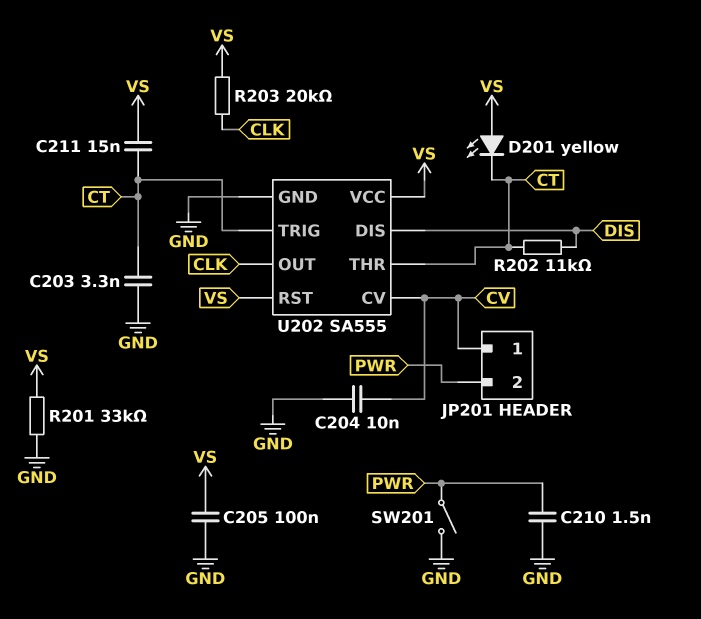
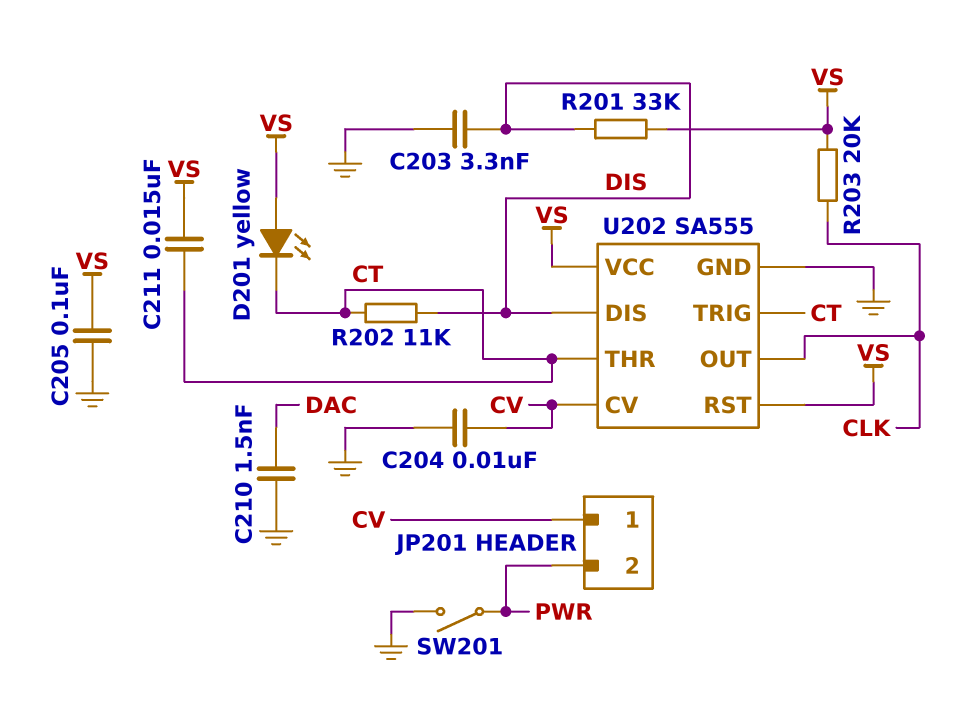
C203: 3.3nF (CT, GND) -> 3.3nF (DIS, GND)
C210: 1.5nF (GND, PWR) -> 1.5nF (DAC, GND)
R201: 33k (GND, VS) -> 33k (DIS, VS)

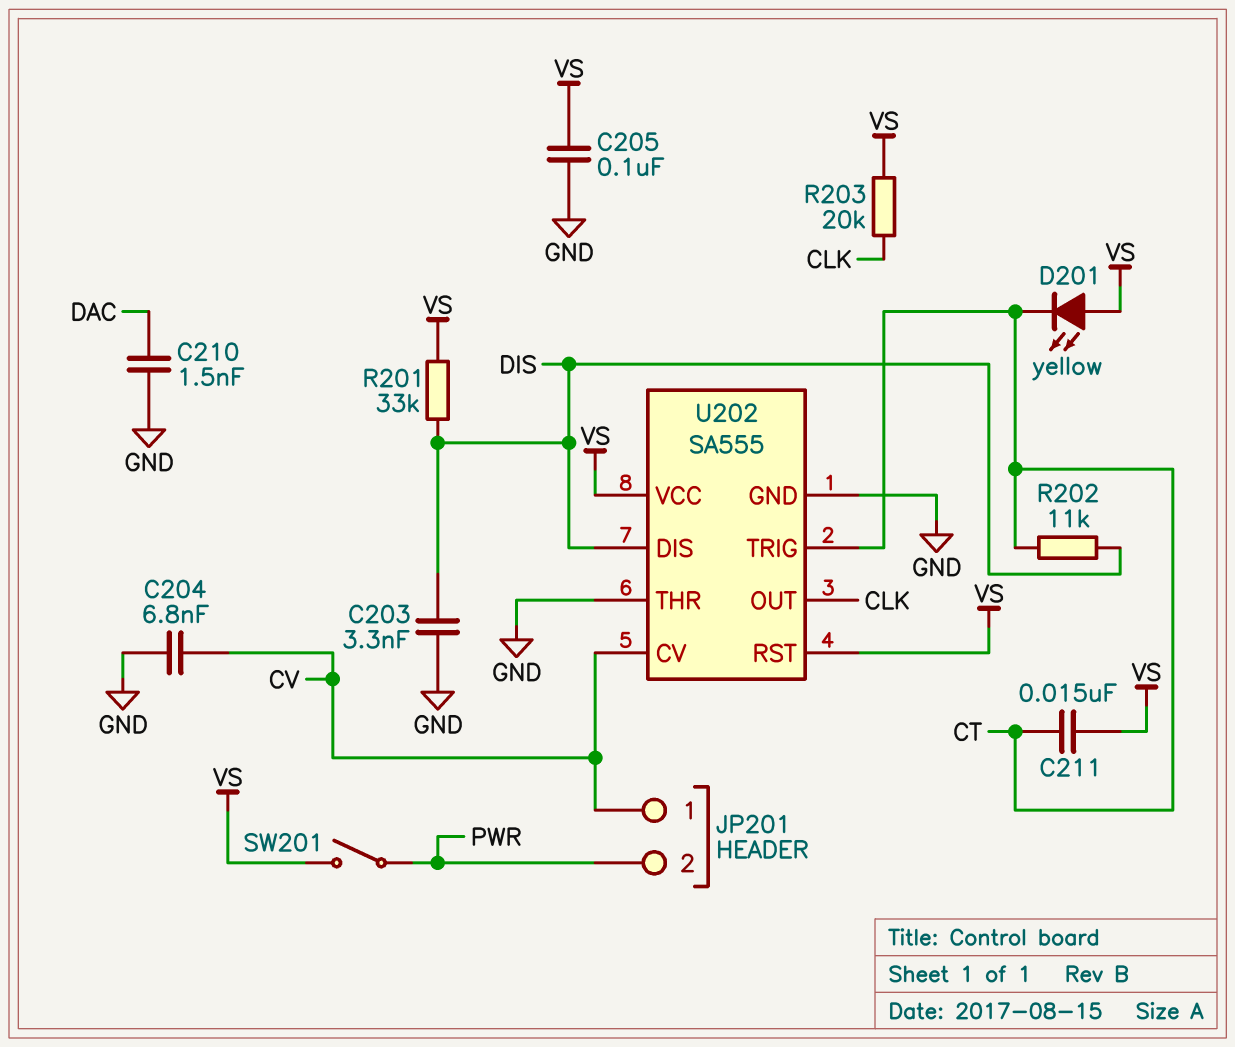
C204: 10nF (CV, GND) -> 6.8nF (CV, GND)
SW201: switch (GND, PWR) -> switch (PWR, VS)
U202 pin THR: CT -> GND

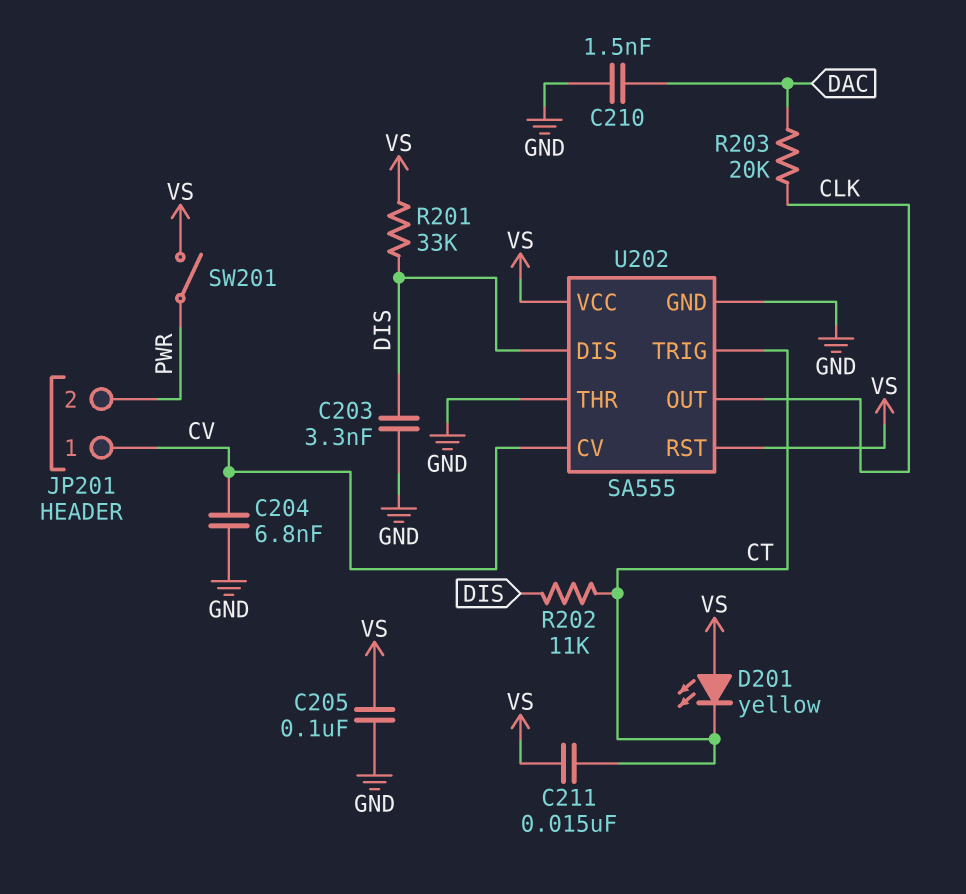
R203: 20k (CLK, VS) -> 20k (CLK, DAC)

